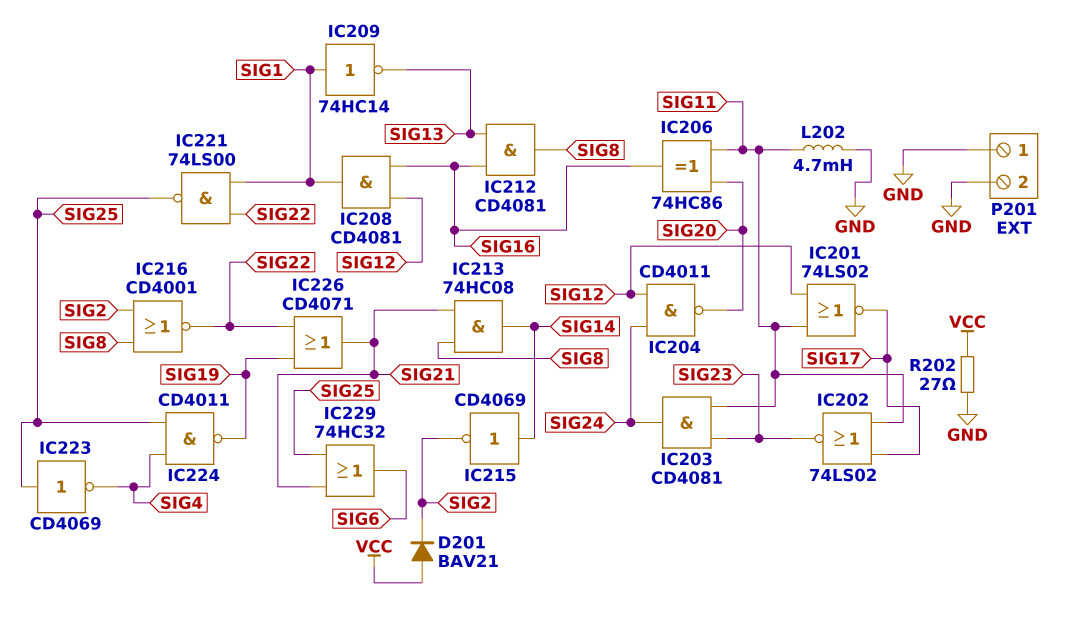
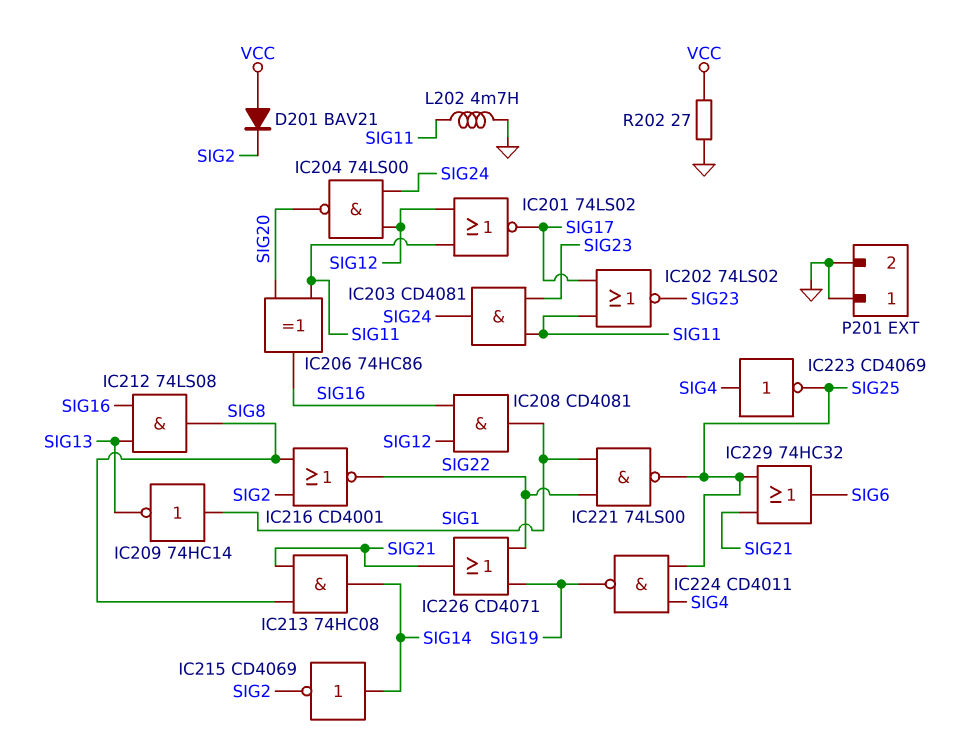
IC204: NAND CD4011 (in SIG12, in SIG24, out SIG20) -> NAND 74LS00 (in SIG12, in SIG24, out SIG20)
IC212: AND CD4081 (in SIG13, in SIG16, out SIG8) -> AND 74LS08 (in SIG13, in SIG16, out SIG8)
IC223: NOT CD4069 (in SIG25, out SIG4) -> NOT CD4069 (in SIG4, out SIG25)

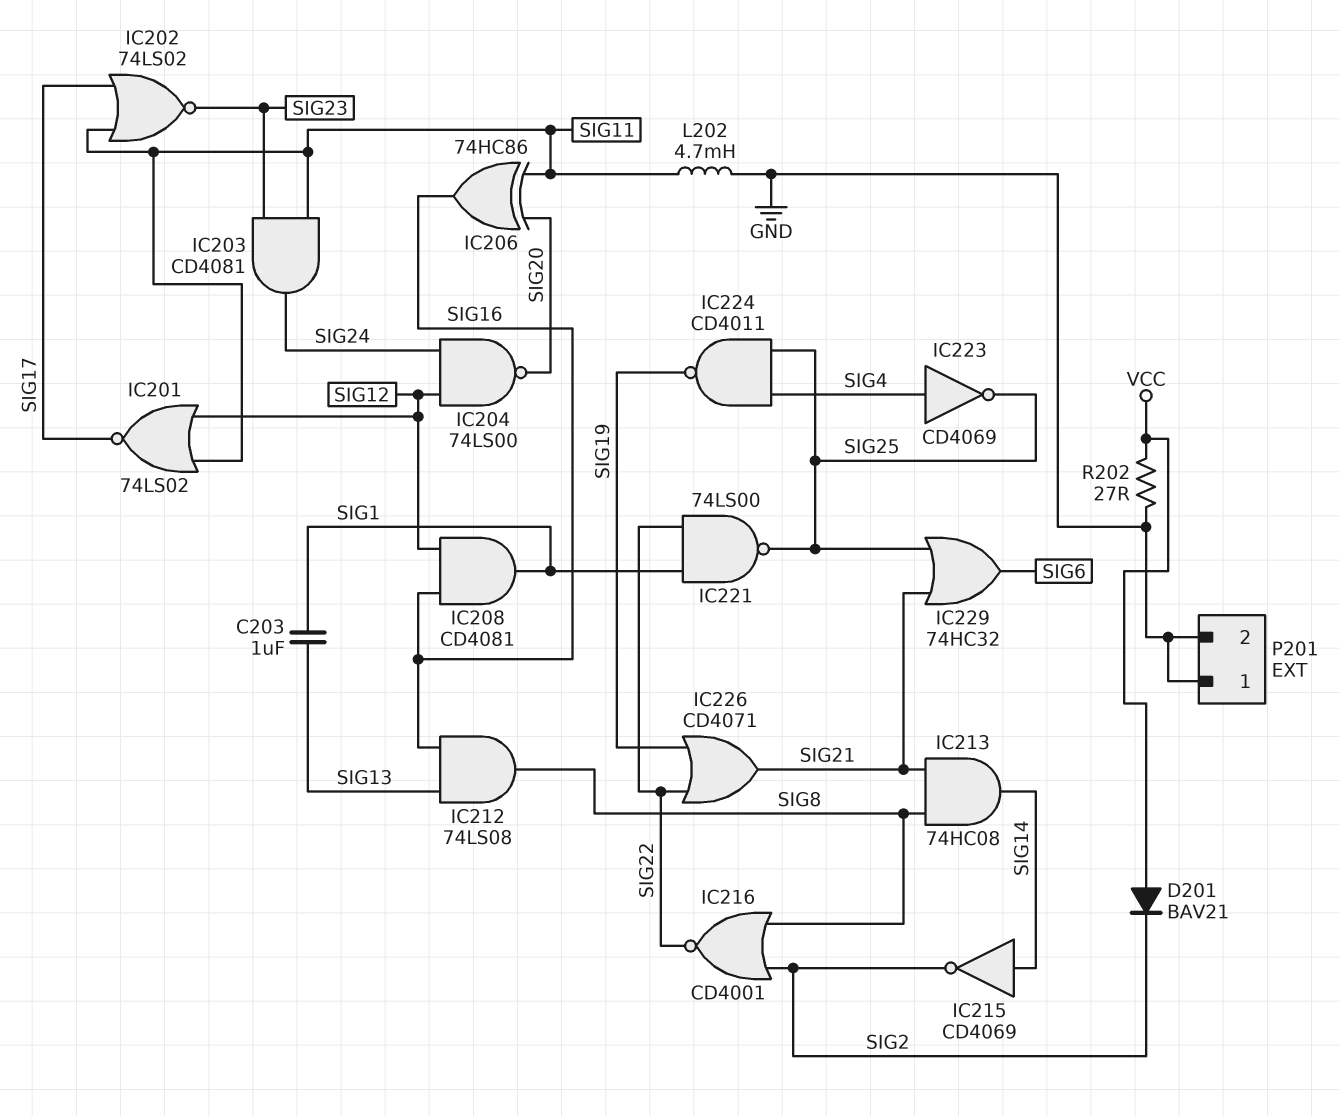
C203: none -> 1uF (SIG1, SIG13)
IC209: NOT 74HC14 (in SIG1, out SIG13) -> none

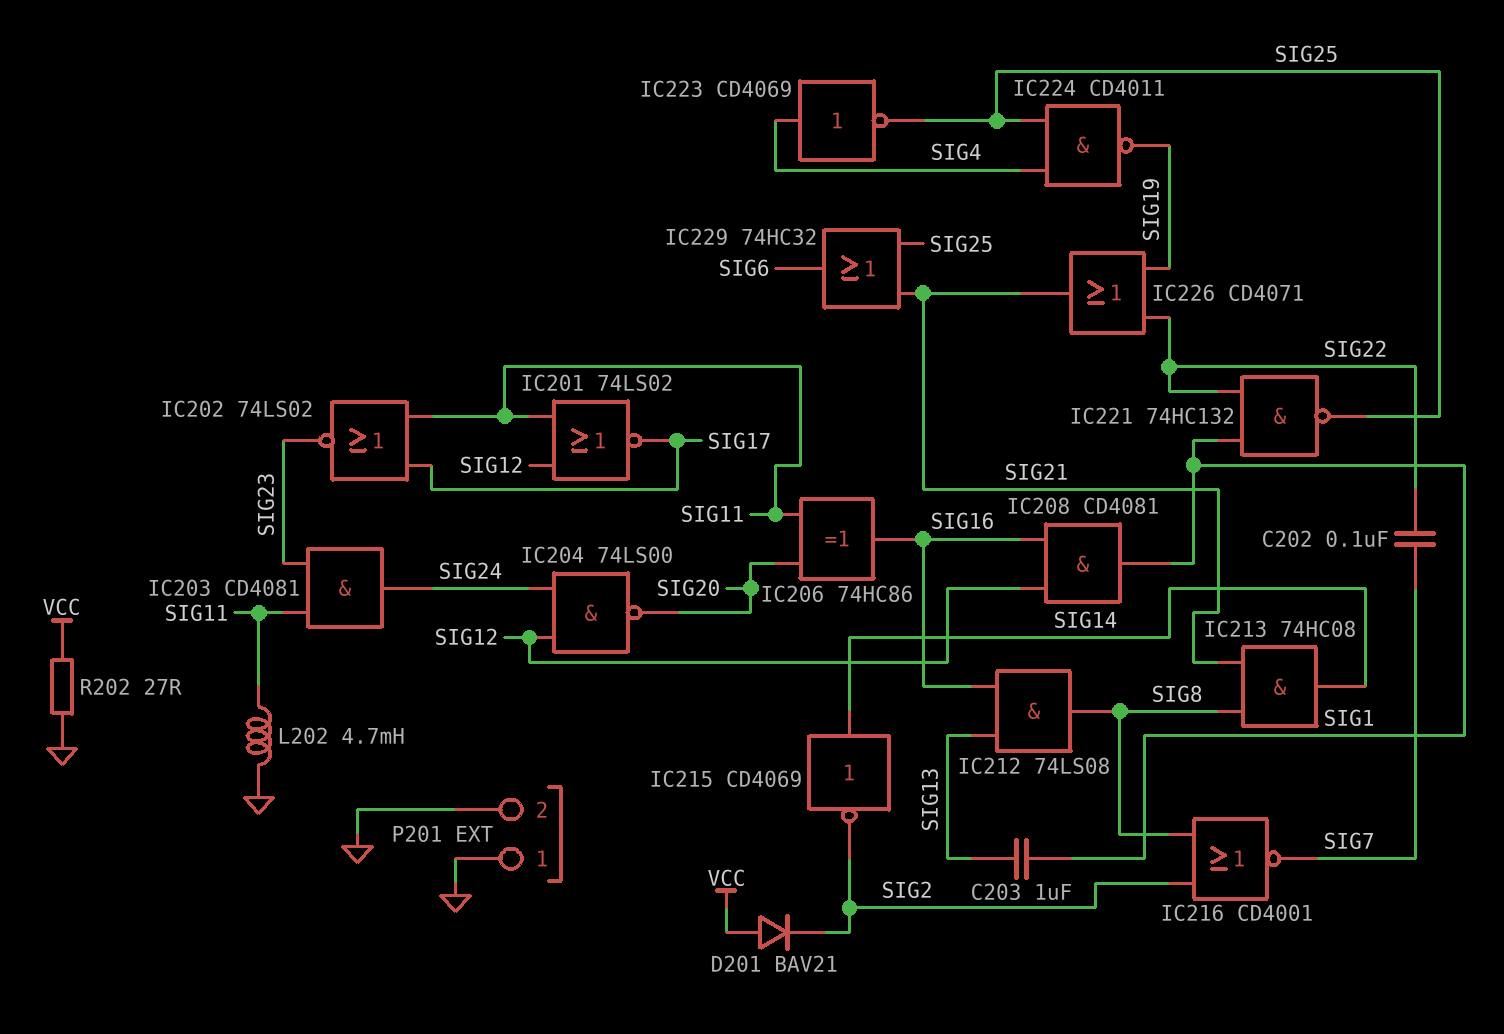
C202: none -> 100nF (SIG7, SIG22)
IC216: NOR CD4001 (in SIG2, in SIG8, out SIG22) -> NOR CD4001 (in SIG2, in SIG8, out SIG7)
IC221: NAND 74LS00 (in SIG1, in SIG22, out SIG25) -> NAND 74HC132 (in SIG1, in SIG22, out SIG25)

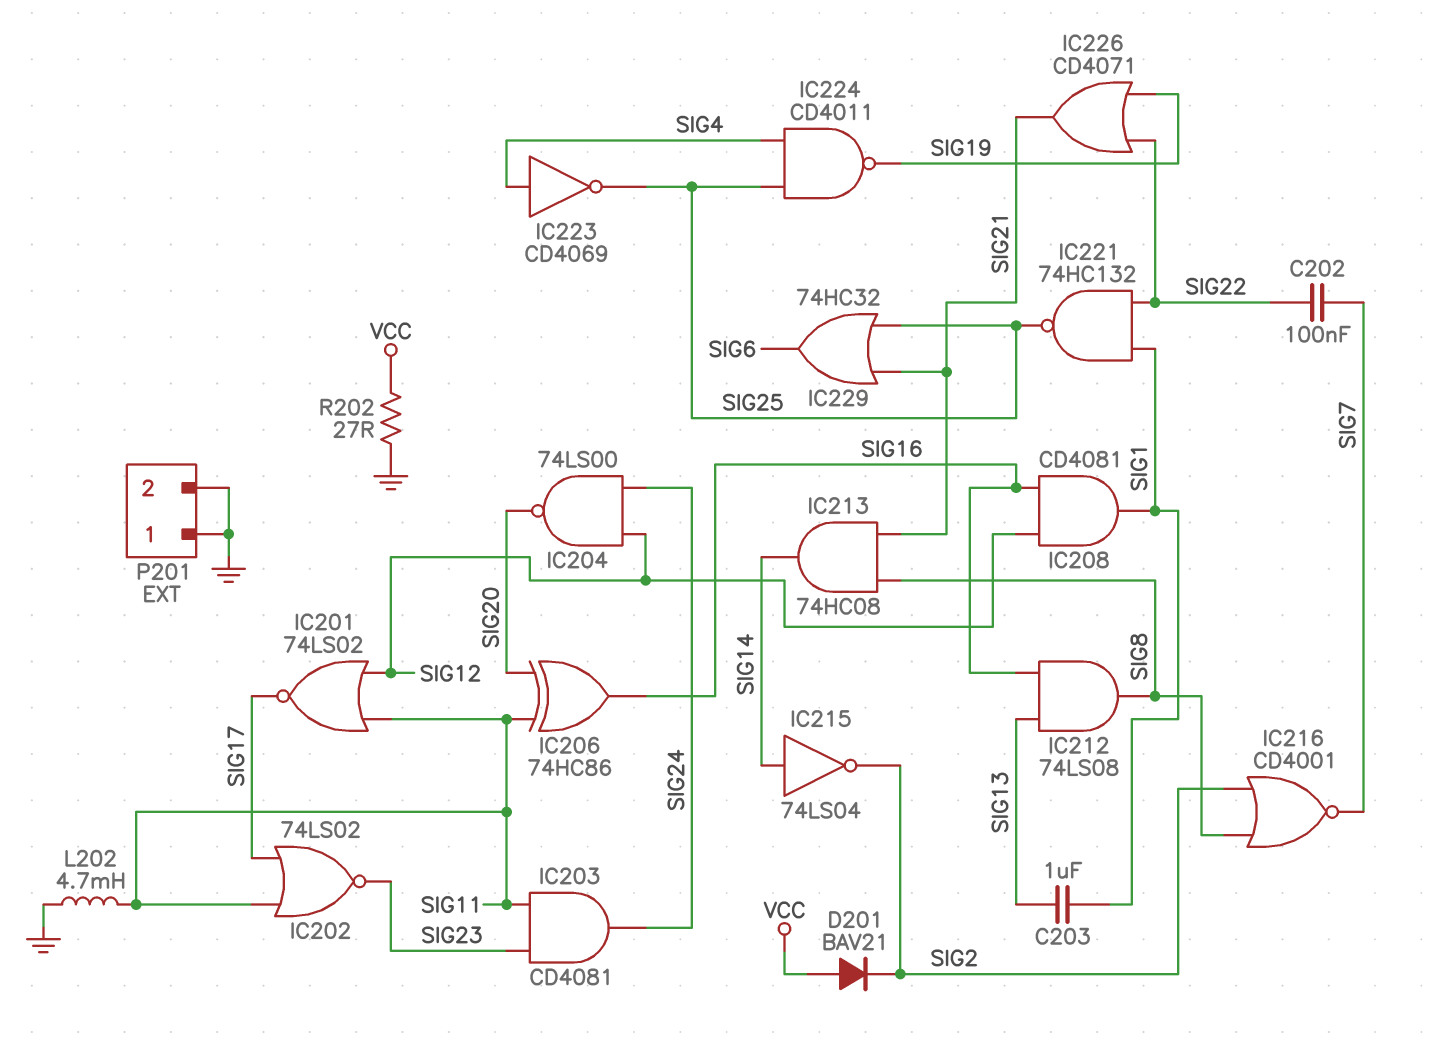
IC215: NOT CD4069 (in SIG14, out SIG2) -> NOT 74LS04 (in SIG14, out SIG2)

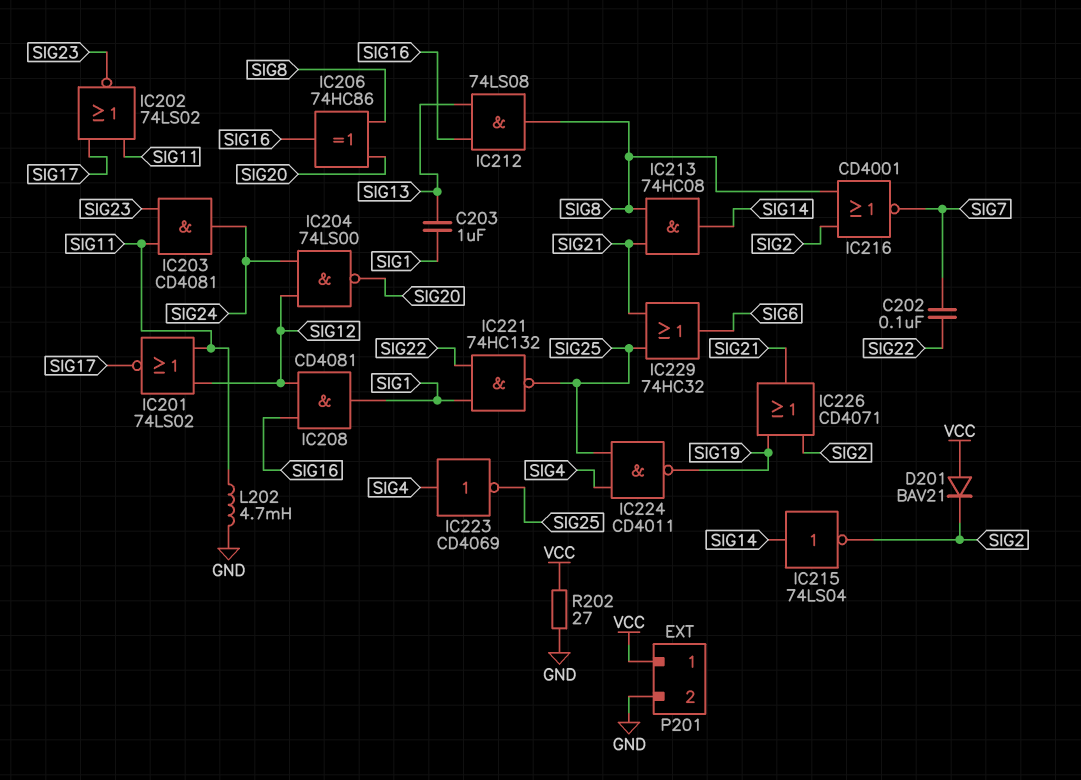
IC206: XOR 74HC86 (in SIG11, in SIG20, out SIG16) -> XOR 74HC86 (in SIG8, in SIG20, out SIG16)
IC226: OR CD4071 (in SIG19, in SIG22, out SIG21) -> OR CD4071 (in SIG2, in SIG19, out SIG21)
P201 pin 1: GND -> VCC

